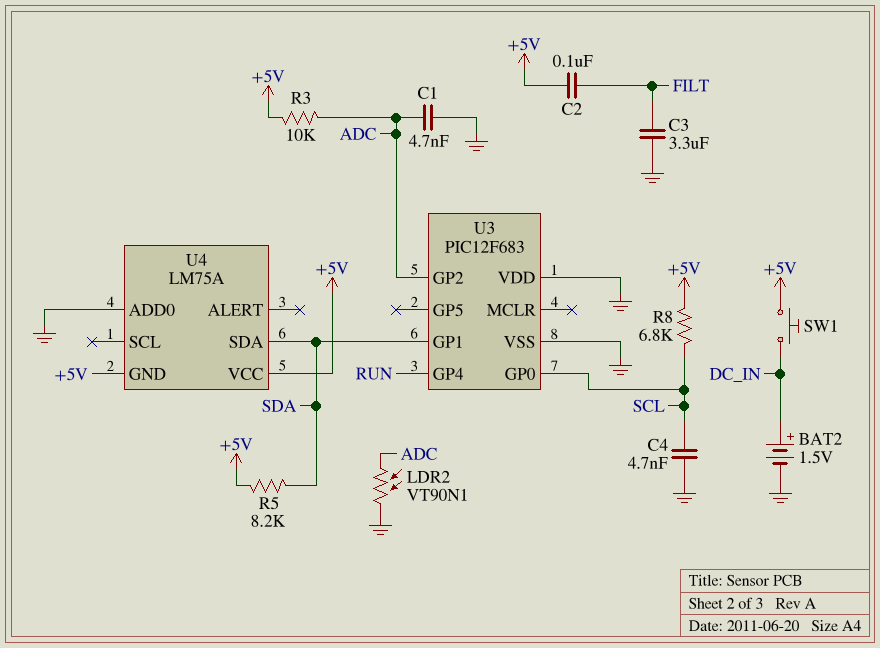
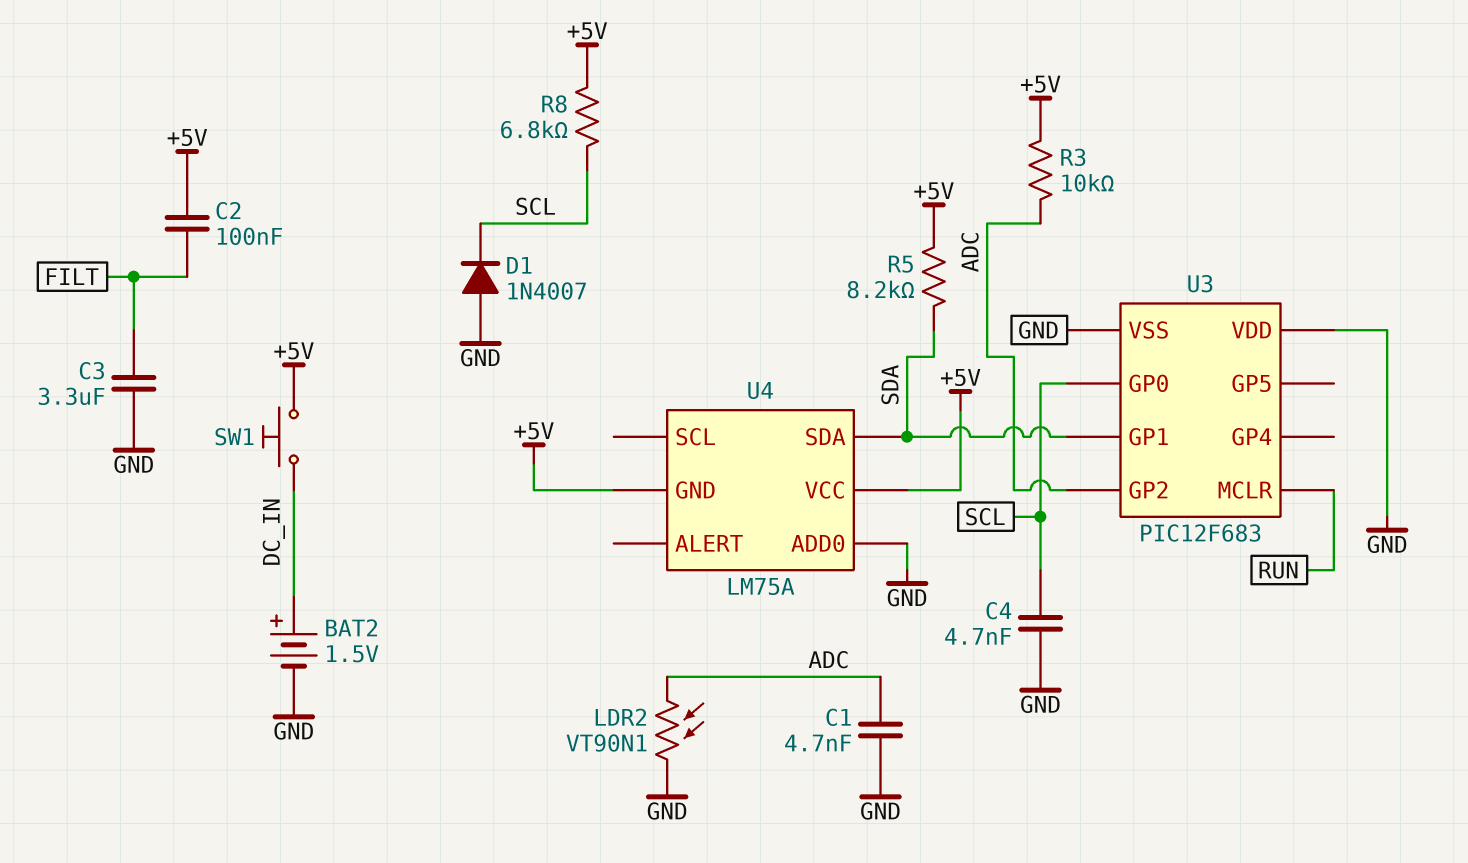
D1: none -> diode 1N4007 (A GND, K SCL)
U3 pin GP4: RUN -> none
U3 pin MCLR: none -> RUN

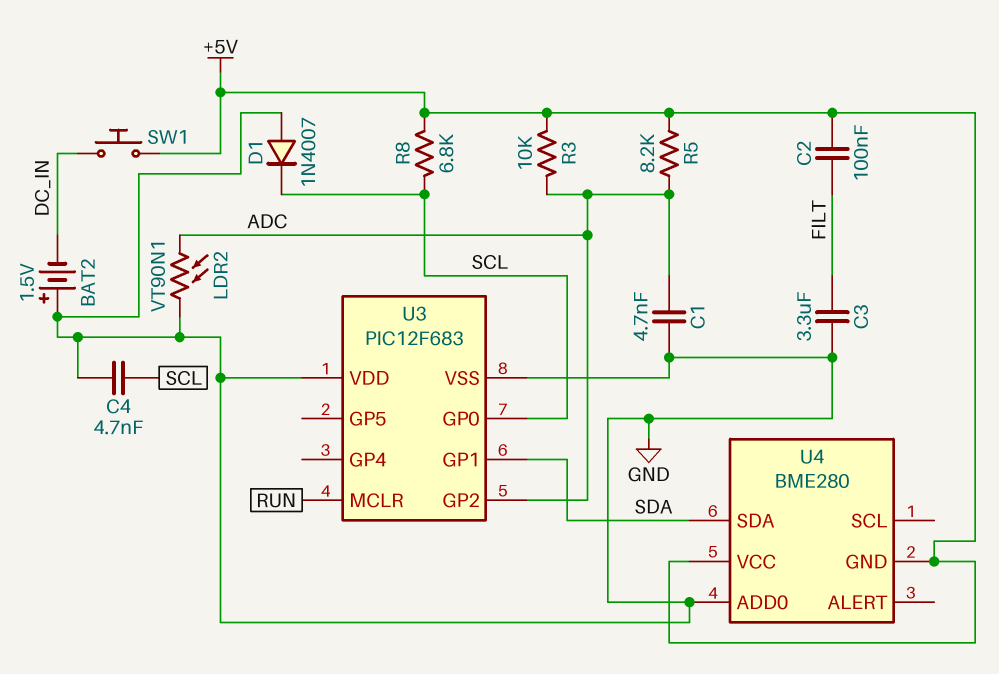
BAT2: 1.5V (plus DC_IN, minus GND) -> 1.5V (plus GND, minus DC_IN)
R5: 8.2k (+5V, SDA) -> 8.2k (+5V, ADC)
U4: LM75A -> BME280

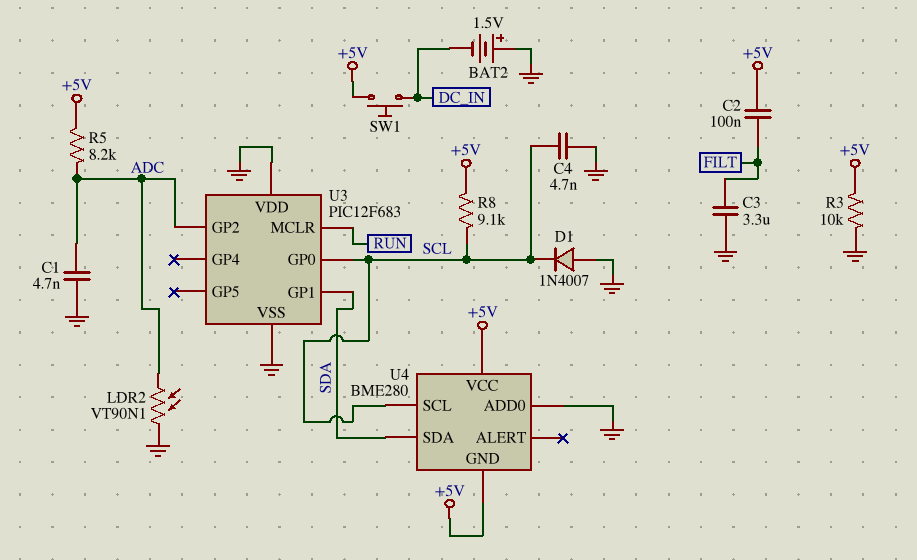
R3: 10k (+5V, ADC) -> 10k (+5V, GND)
R8: 6.8k (+5V, SCL) -> 9.1k (+5V, SCL)
U4 pin SCL: none -> SCL

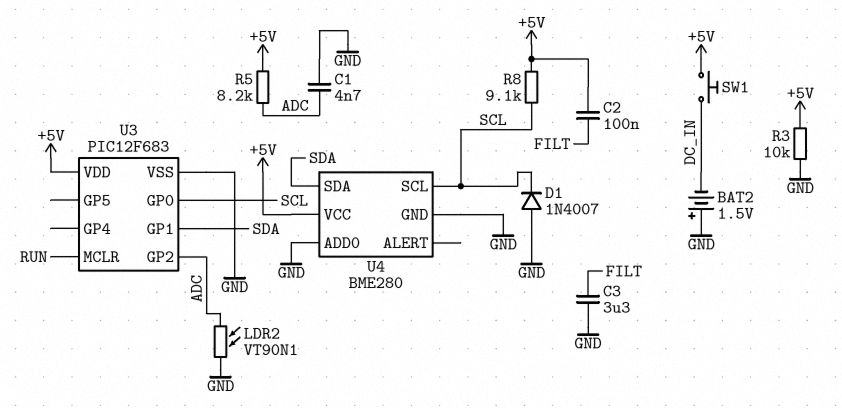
C4: 4.7nF (GND, SCL) -> none
U3 pin VDD: GND -> +5V
U4 pin GND: +5V -> GND

